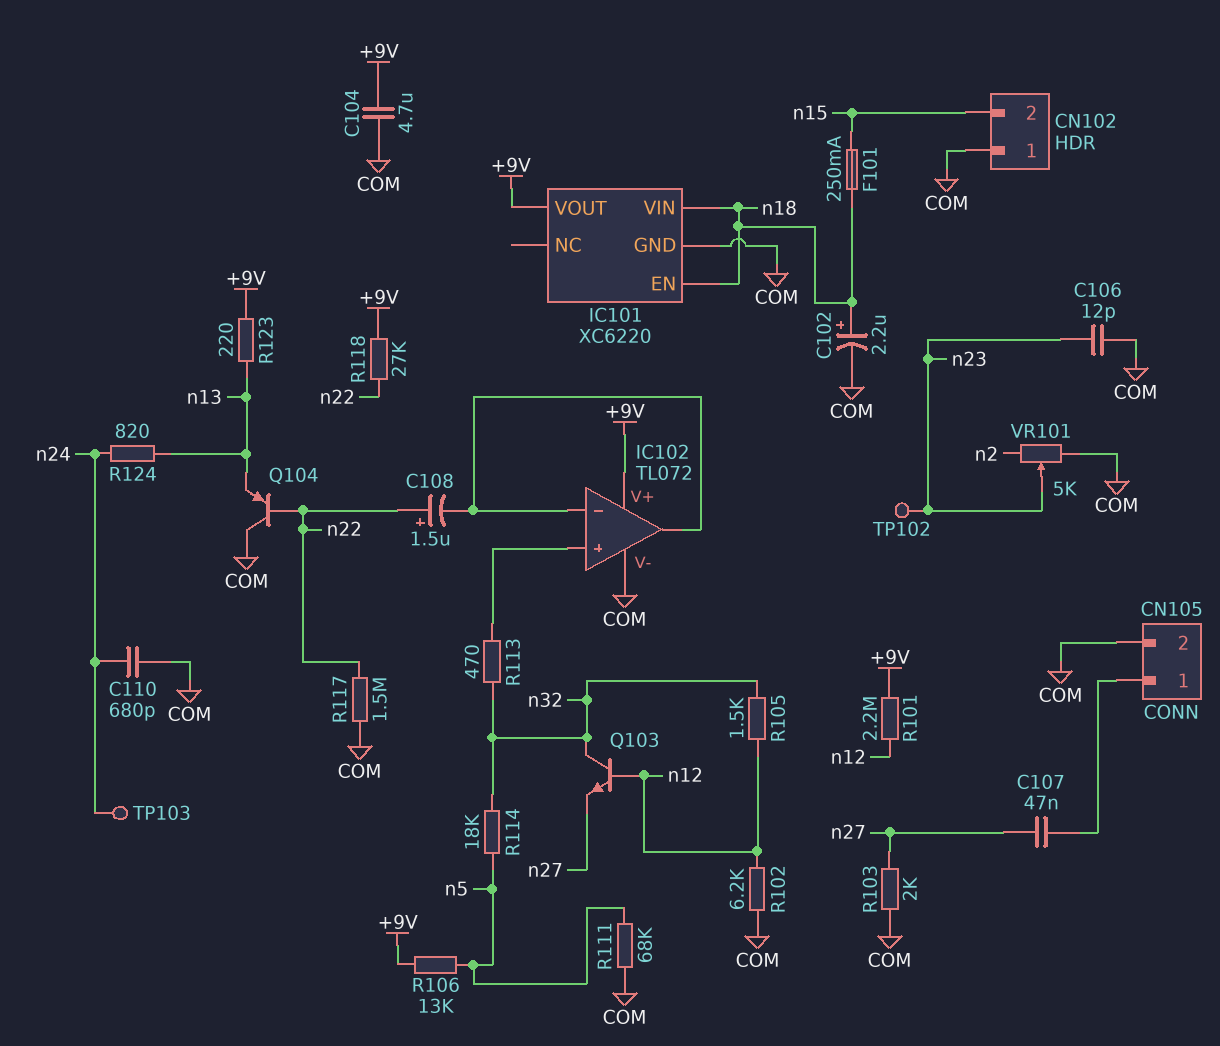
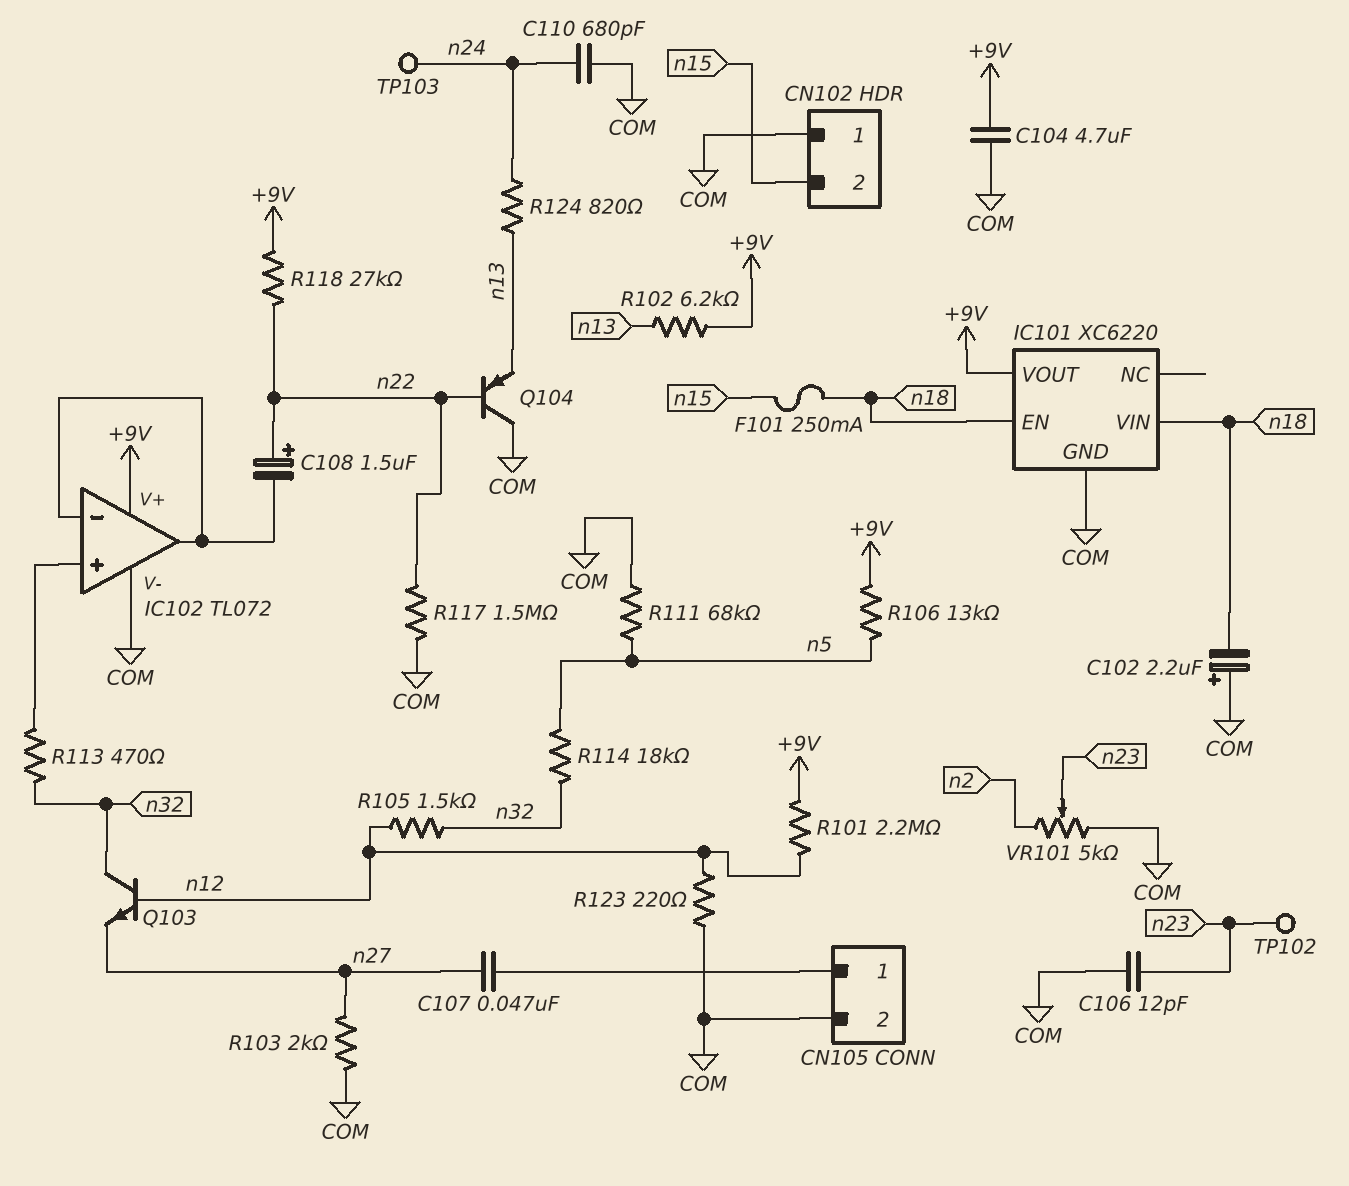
C102: 2.2uF (plus n18, minus COM) -> 2.2uF (plus COM, minus n18)
R102: 6.2k (COM, n12) -> 6.2k (+9V, n13)
R123: 220 (+9V, n13) -> 220 (COM, n12)

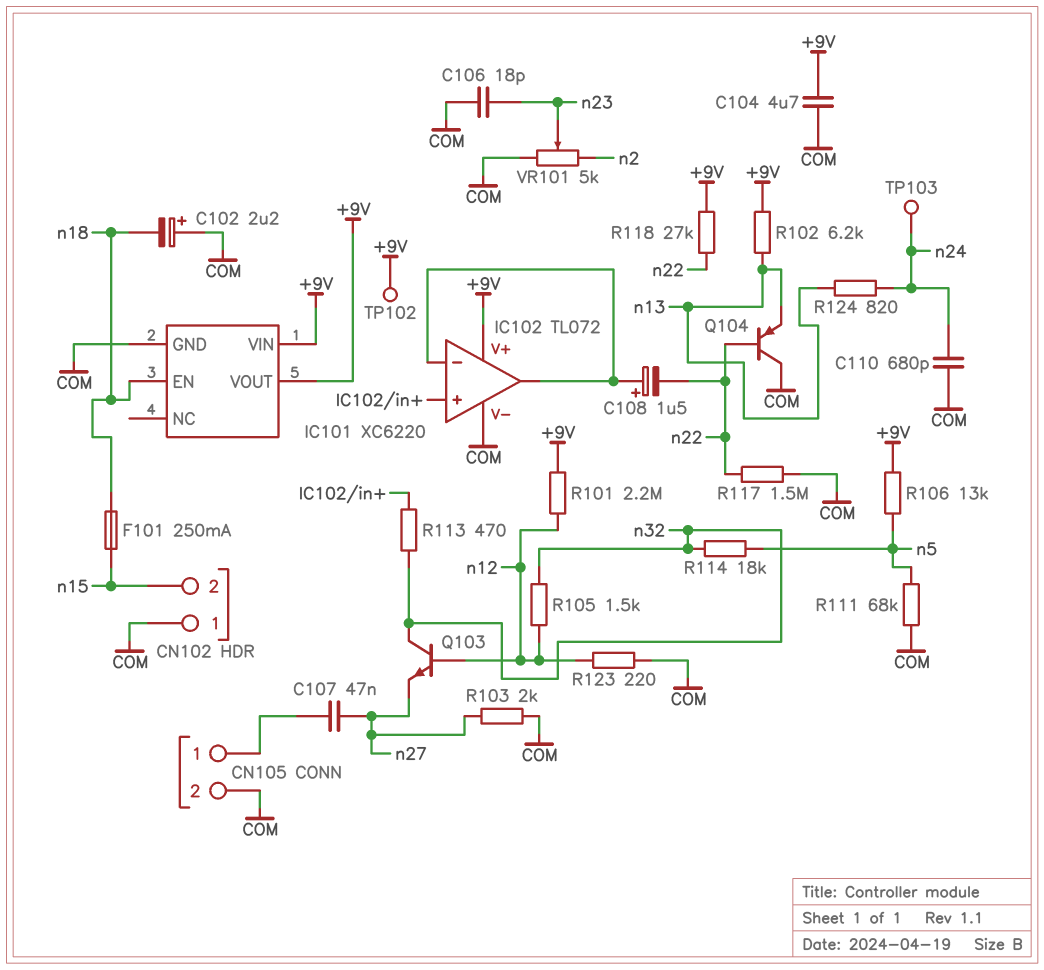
C106: 12pF (COM, n23) -> 18pF (COM, n23)
C108: 1.5uF (plus n22, minus IC102/in-) -> 1.5uF (plus IC102/in-, minus n22)
IC101 pin VIN: n18 -> +9V
TP102: test point (n23) -> test point (+9V)

